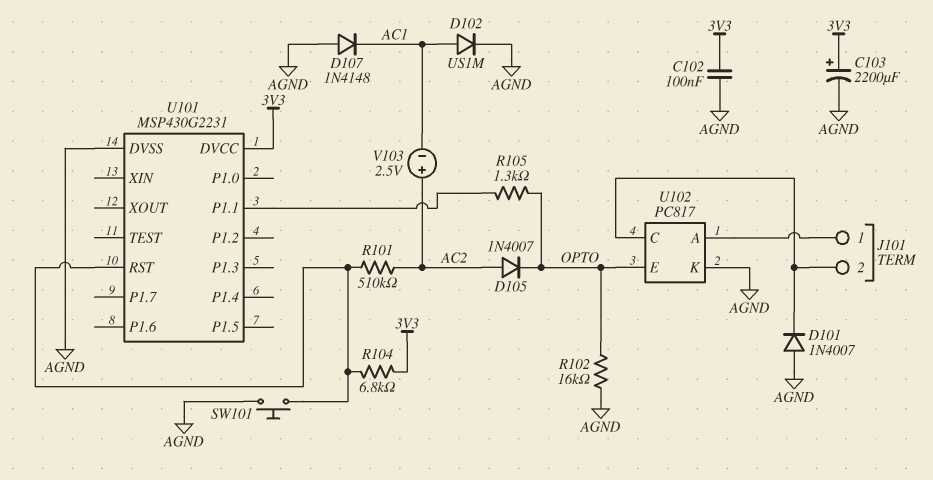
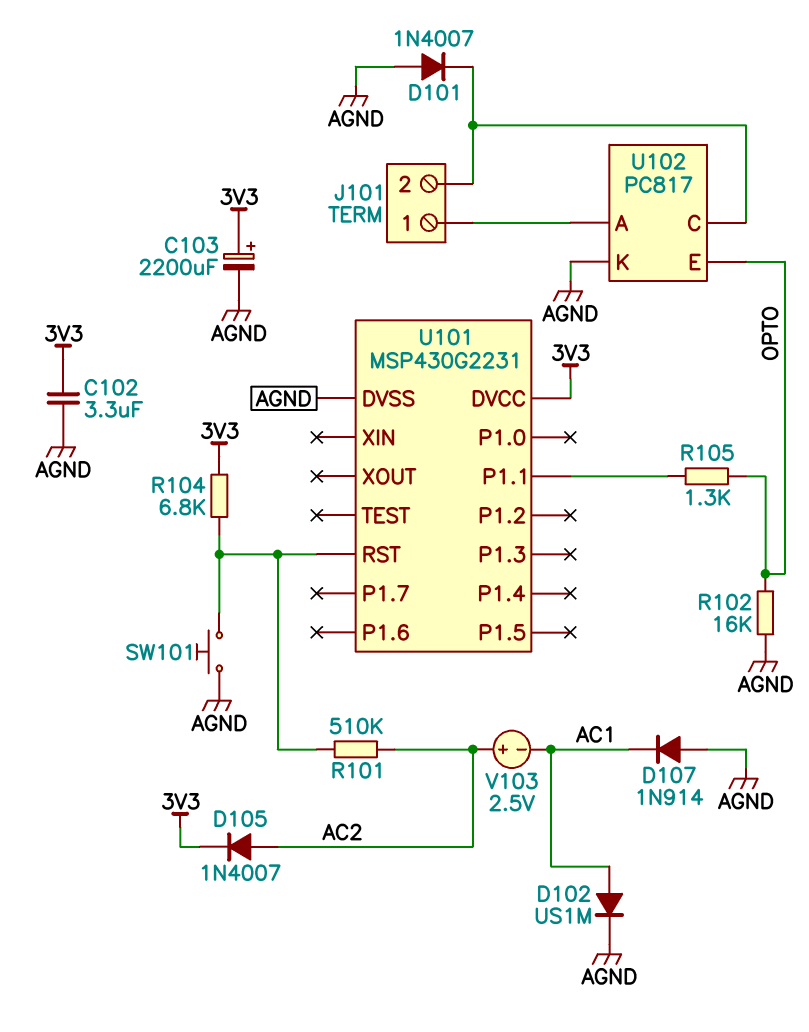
C102: 100nF (3V3, AGND) -> 3.3uF (3V3, AGND)
D105: diode 1N4007 (A AC2, K OPTO) -> diode 1N4007 (A AC2, K 3V3)
D107: diode 1N4148 (A AGND, K AC1) -> diode 1N914 (A AGND, K AC1)

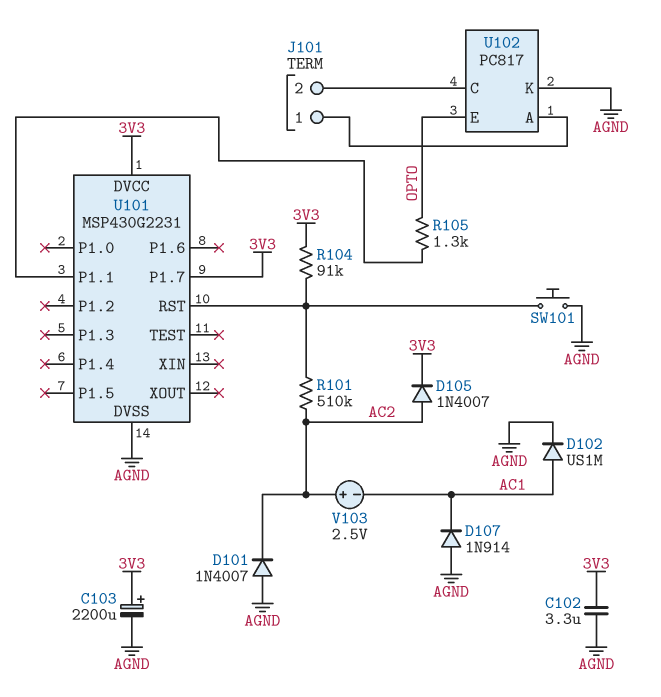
D101: diode 1N4007 (A AGND, K J101/2) -> diode 1N4007 (A AGND, K AC2)
R102: 16k (AGND, OPTO) -> none
R104: 6.8k (3V3, U101/RST) -> 91k (3V3, U101/RST)
U101 pin P1.7: none -> 3V3

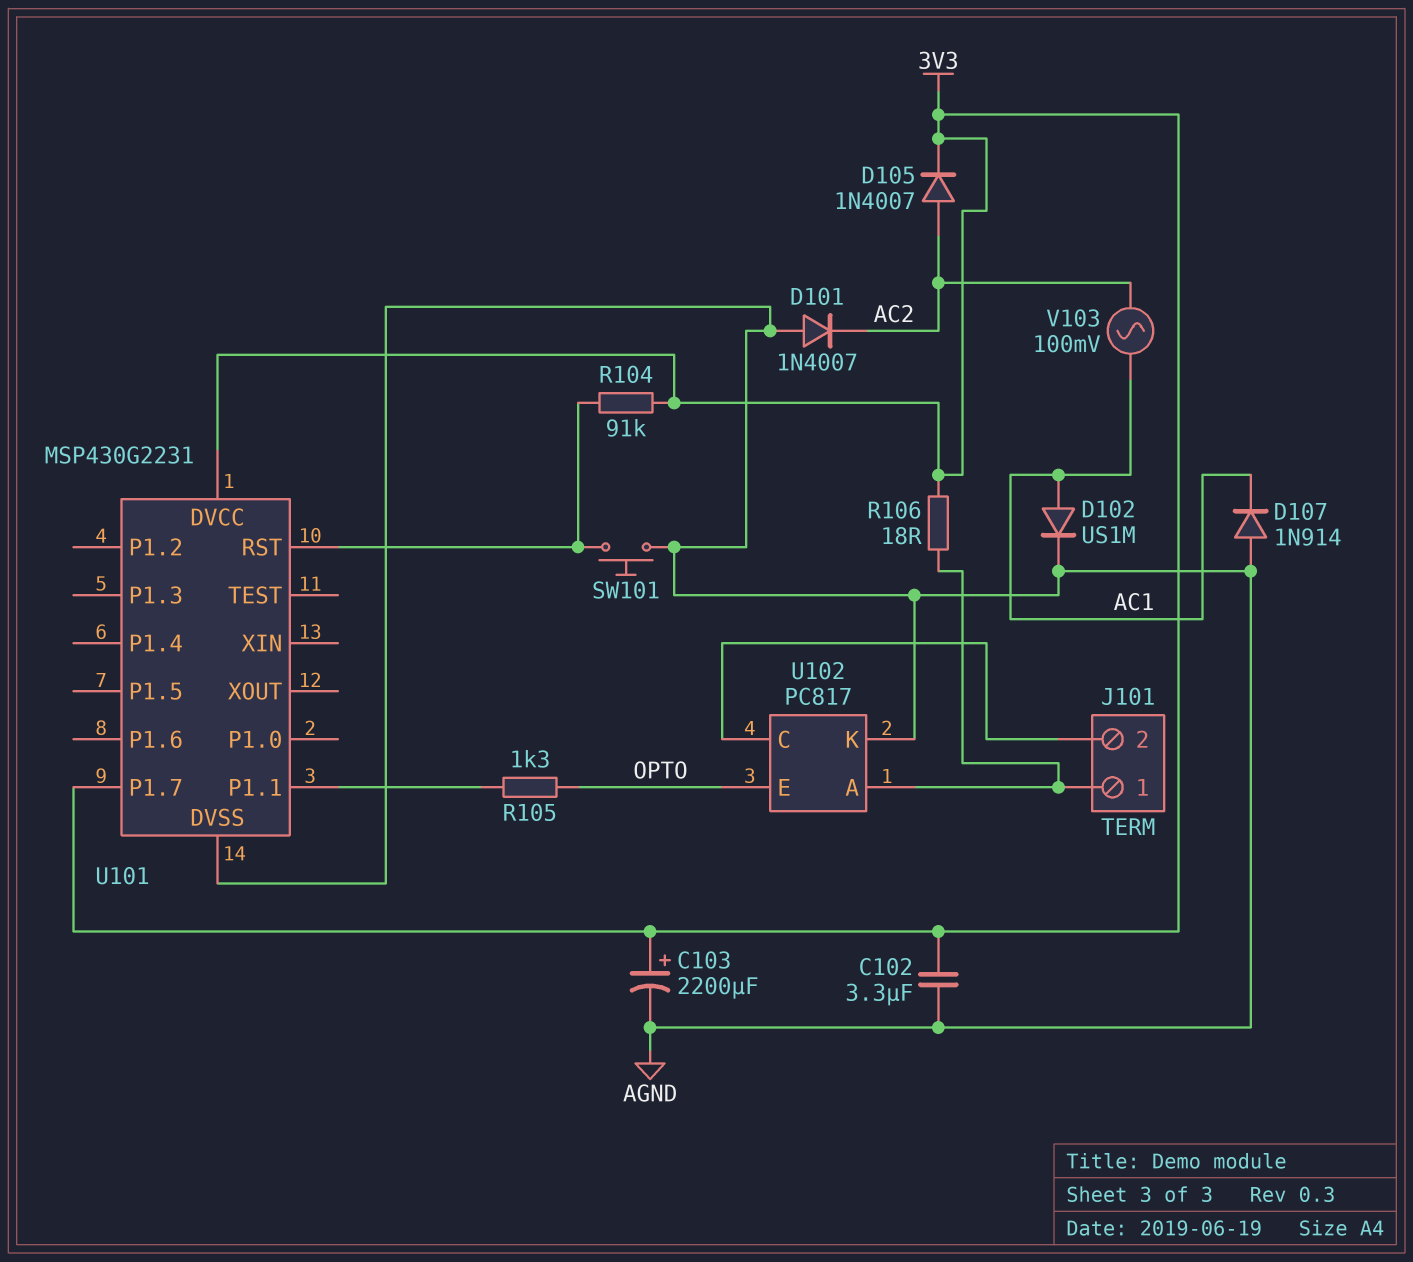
R101: 510k (AC2, U101/RST) -> none
R106: none -> 18 (3V3, J101/1)
V103: 2.5V (plus AC2, minus AC1) -> AC 100mV (AC1, AC2)

